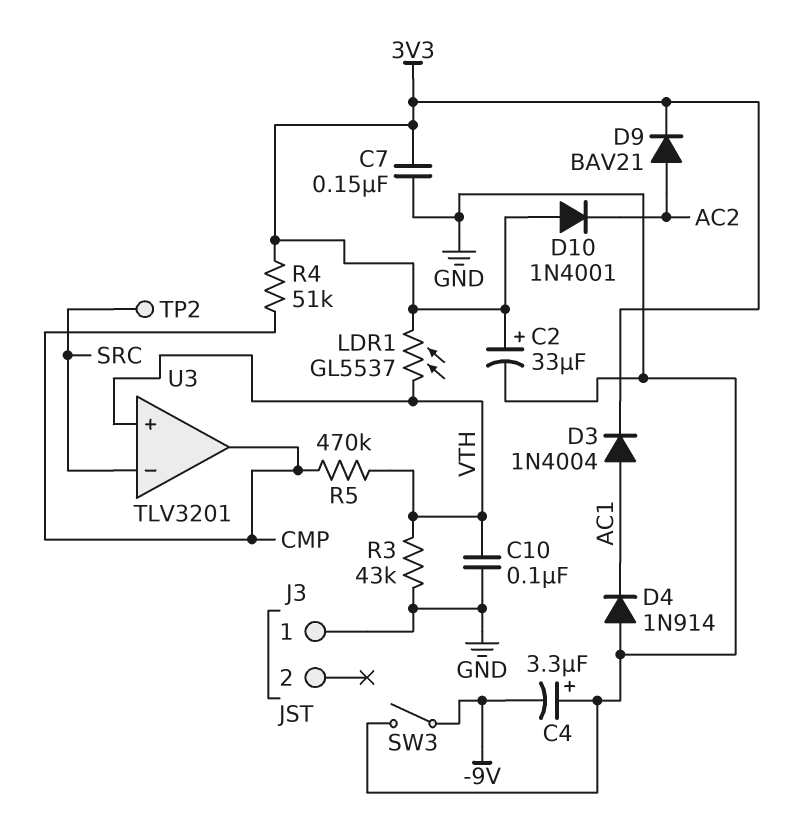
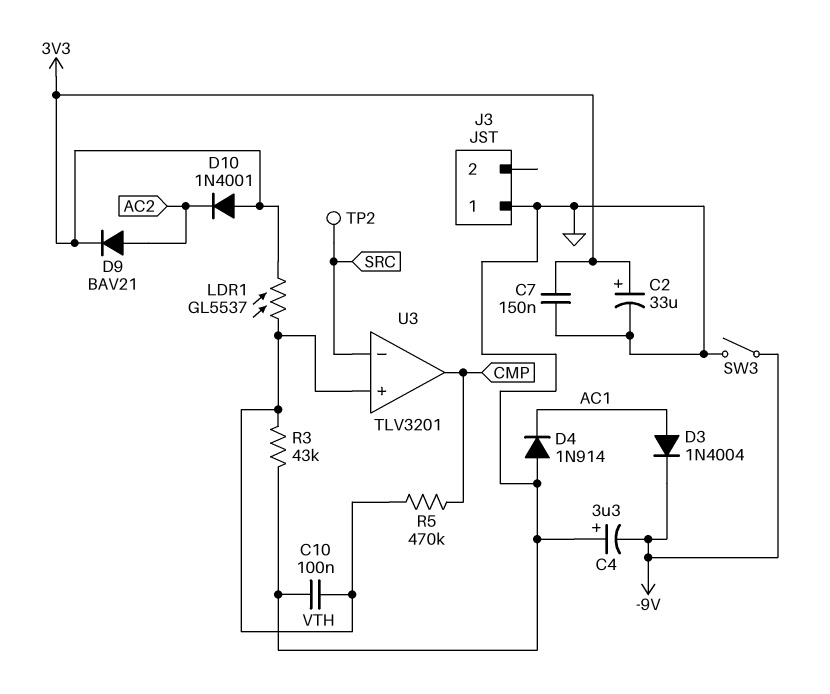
D3: diode 1N4004 (A AC1, K 3V3) -> diode 1N4004 (A AC1, K -9V)
R4: 51k (3V3, CMP) -> none

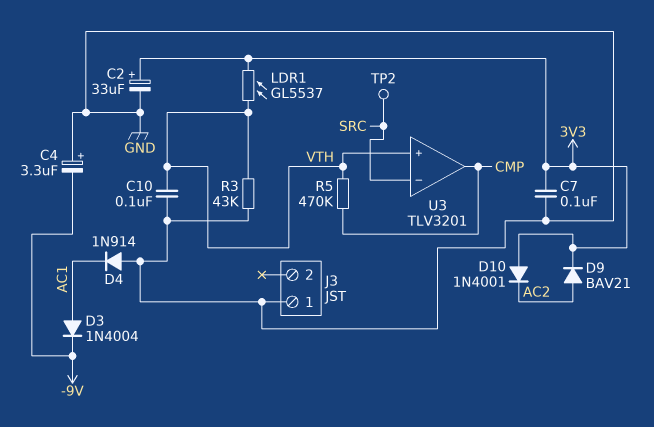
C7: 150nF (3V3, GND) -> 100nF (3V3, GND)
SW3: switch (-9V, GND) -> none

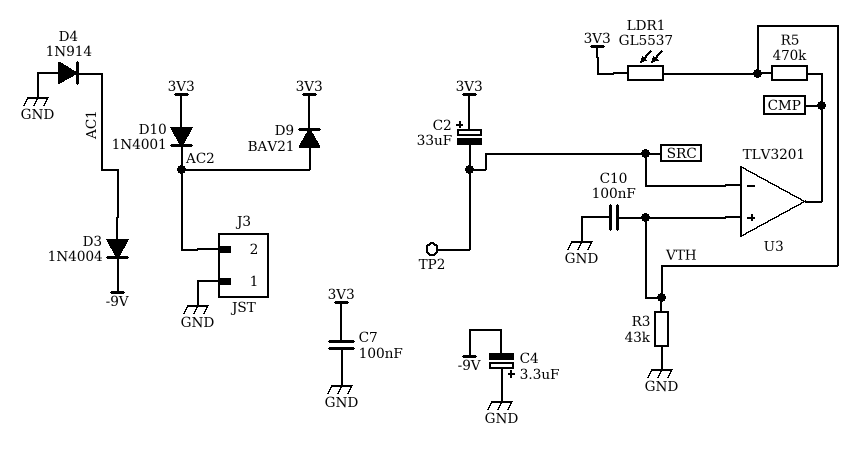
C2: 33uF (plus 3V3, minus GND) -> 33uF (plus 3V3, minus SRC)
J3 pin 2: none -> AC2

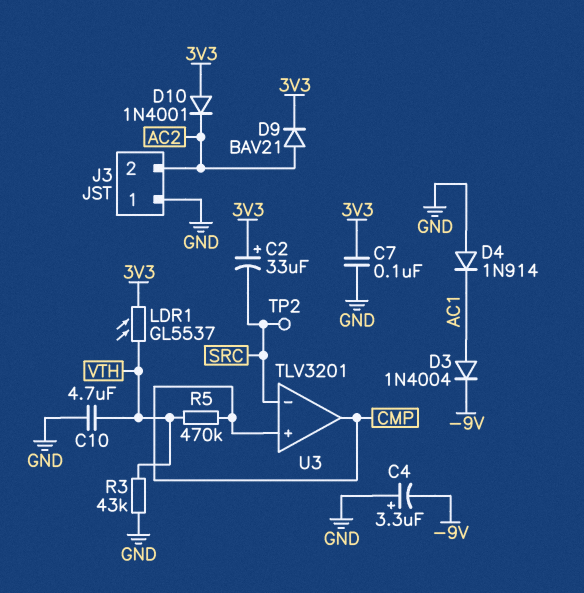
C10: 100nF (GND, VTH) -> 4.7uF (GND, VTH)
U3 pin in+: VTH -> CMP

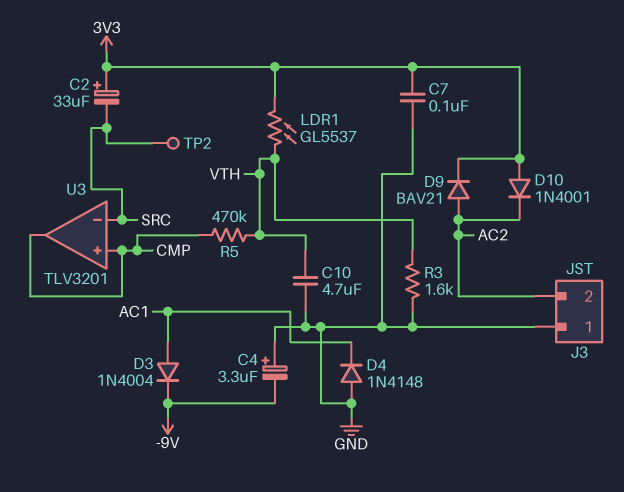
D4: diode 1N914 (A GND, K AC1) -> diode 1N4148 (A GND, K AC1)
R3: 43k (GND, VTH) -> 1.6k (GND, VTH)

